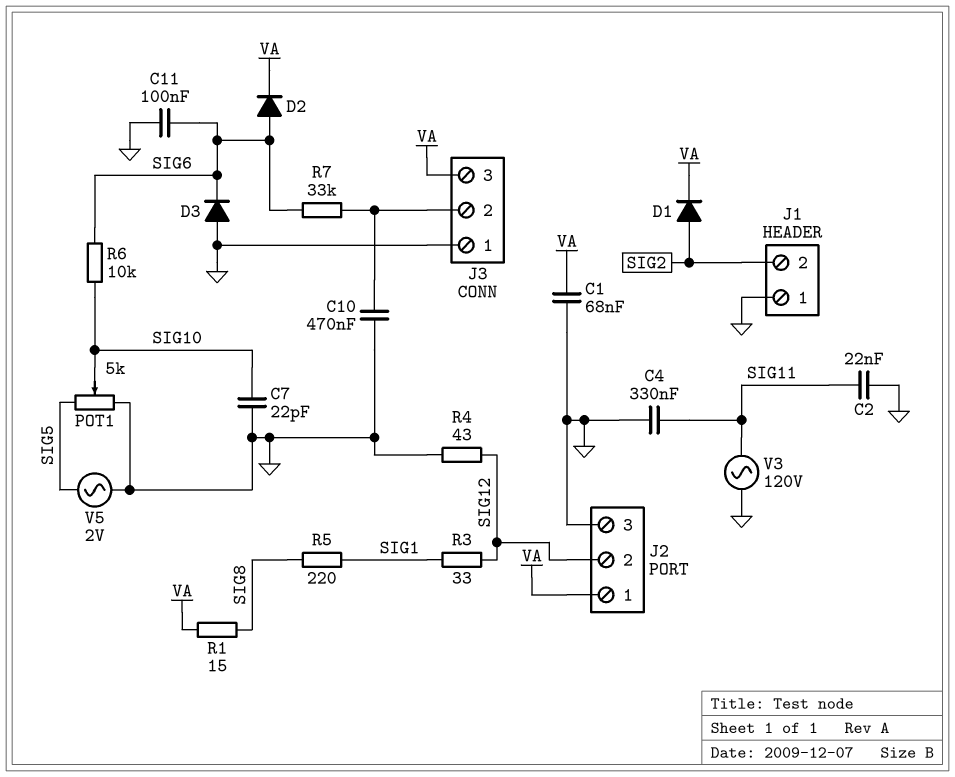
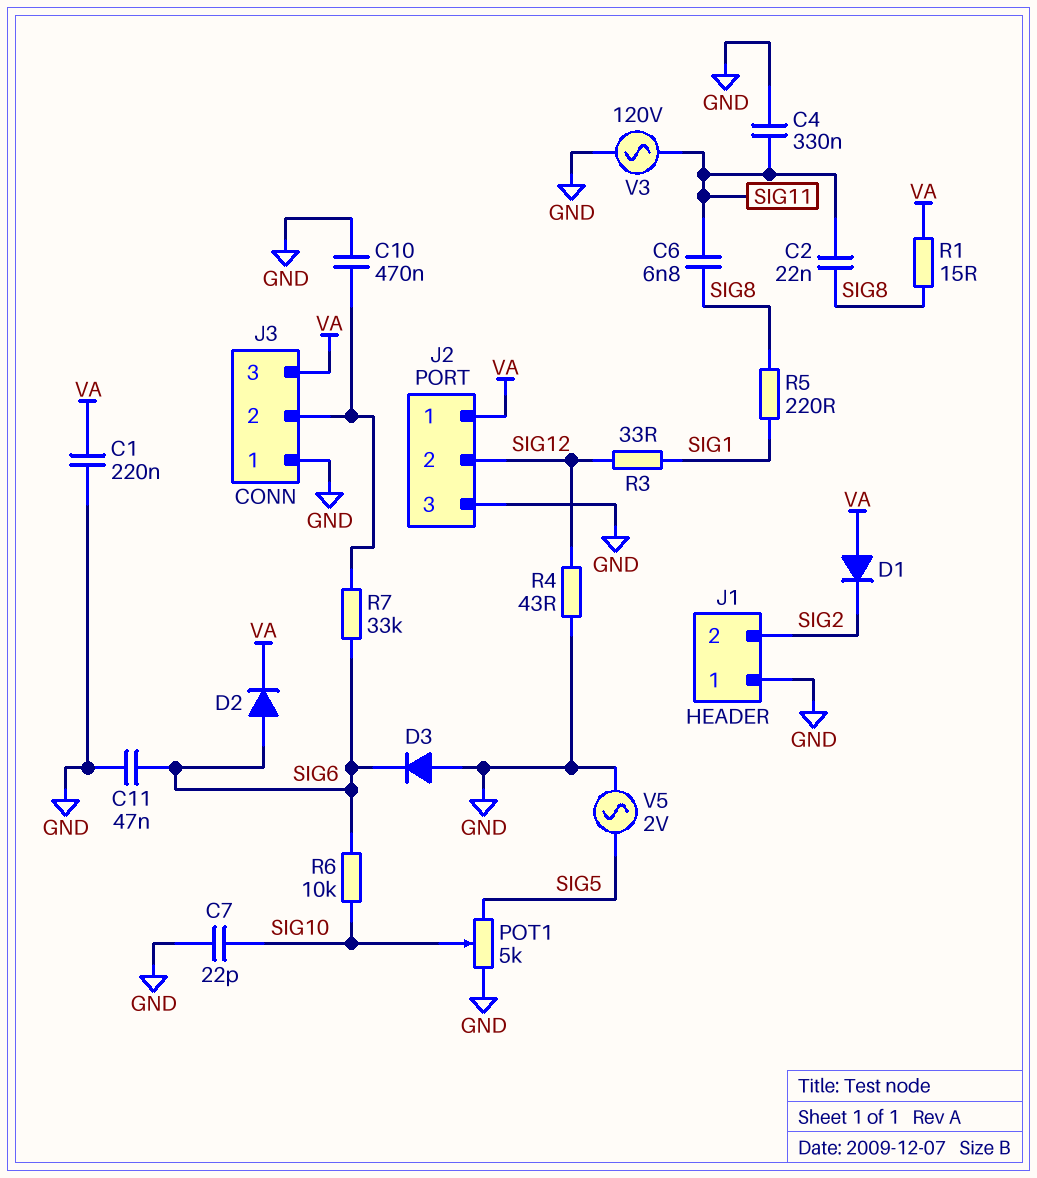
C1: 68nF (GND, VA) -> 220nF (GND, VA)
C2: 22nF (GND, SIG11) -> 22nF (SIG8, SIG11)
C6: none -> 6.8nF (SIG8, SIG11)
C11: 100nF (GND, SIG6) -> 47nF (GND, SIG6)
D1: diode (A SIG2, K VA) -> diode (A VA, K SIG2)

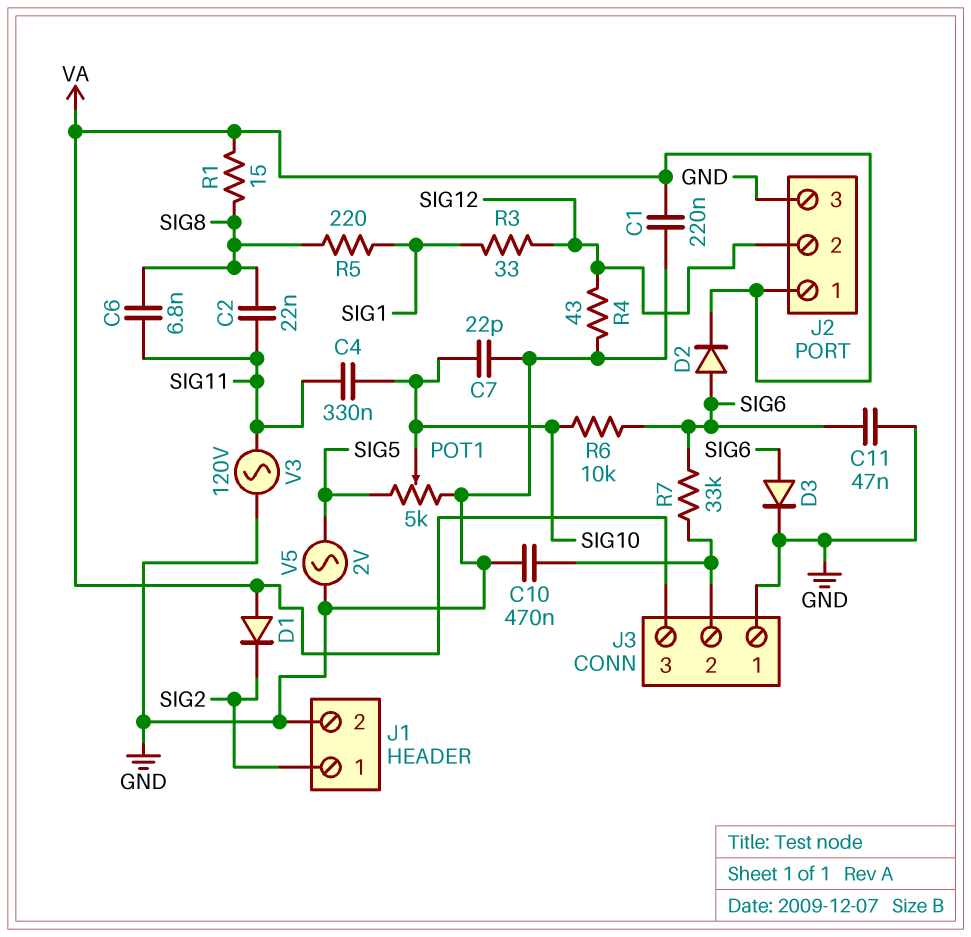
C4: 330nF (GND, SIG11) -> 330nF (SIG10, SIG11)
D3: diode (A GND, K SIG6) -> diode (A SIG6, K GND)
J1 pin 1: GND -> SIG2
J1 pin 2: SIG2 -> GND

